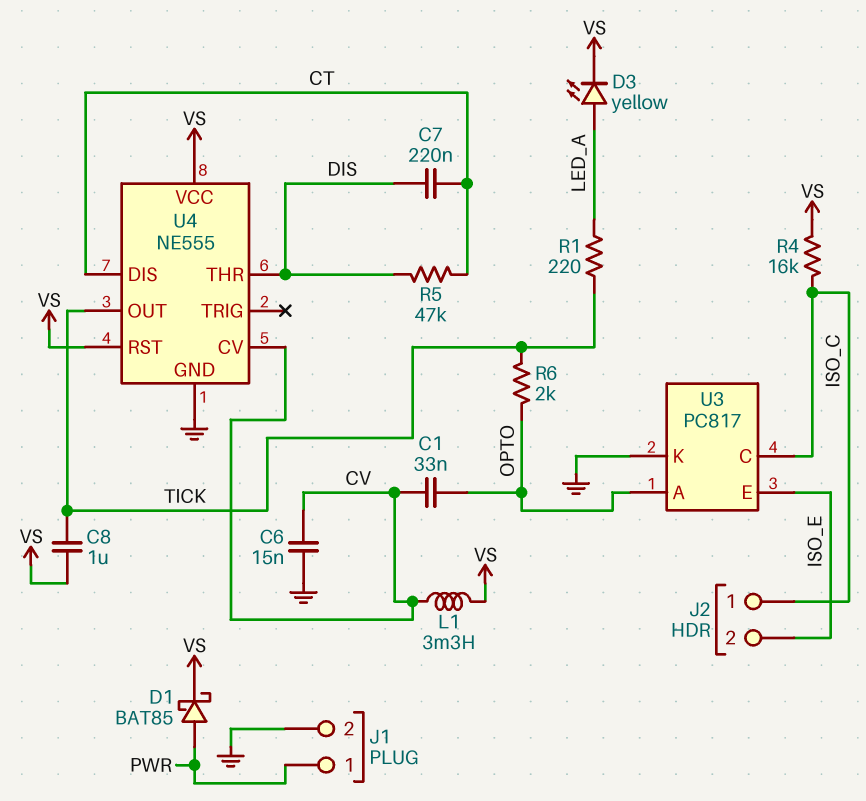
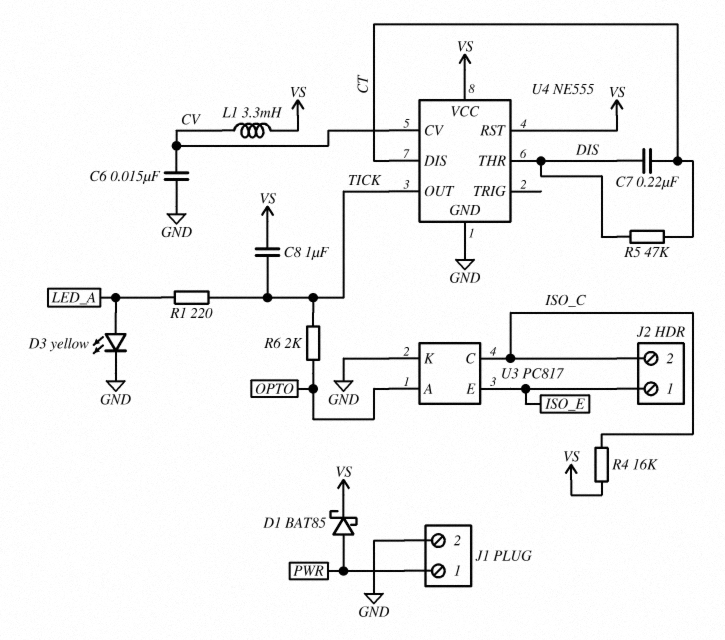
C1: 33nF (CV, OPTO) -> none
D3: LED yellow (A LED_A, K VS) -> LED yellow (A LED_A, K GND)
J2 pin 1: ISO_C -> ISO_E
J2 pin 2: ISO_E -> ISO_C

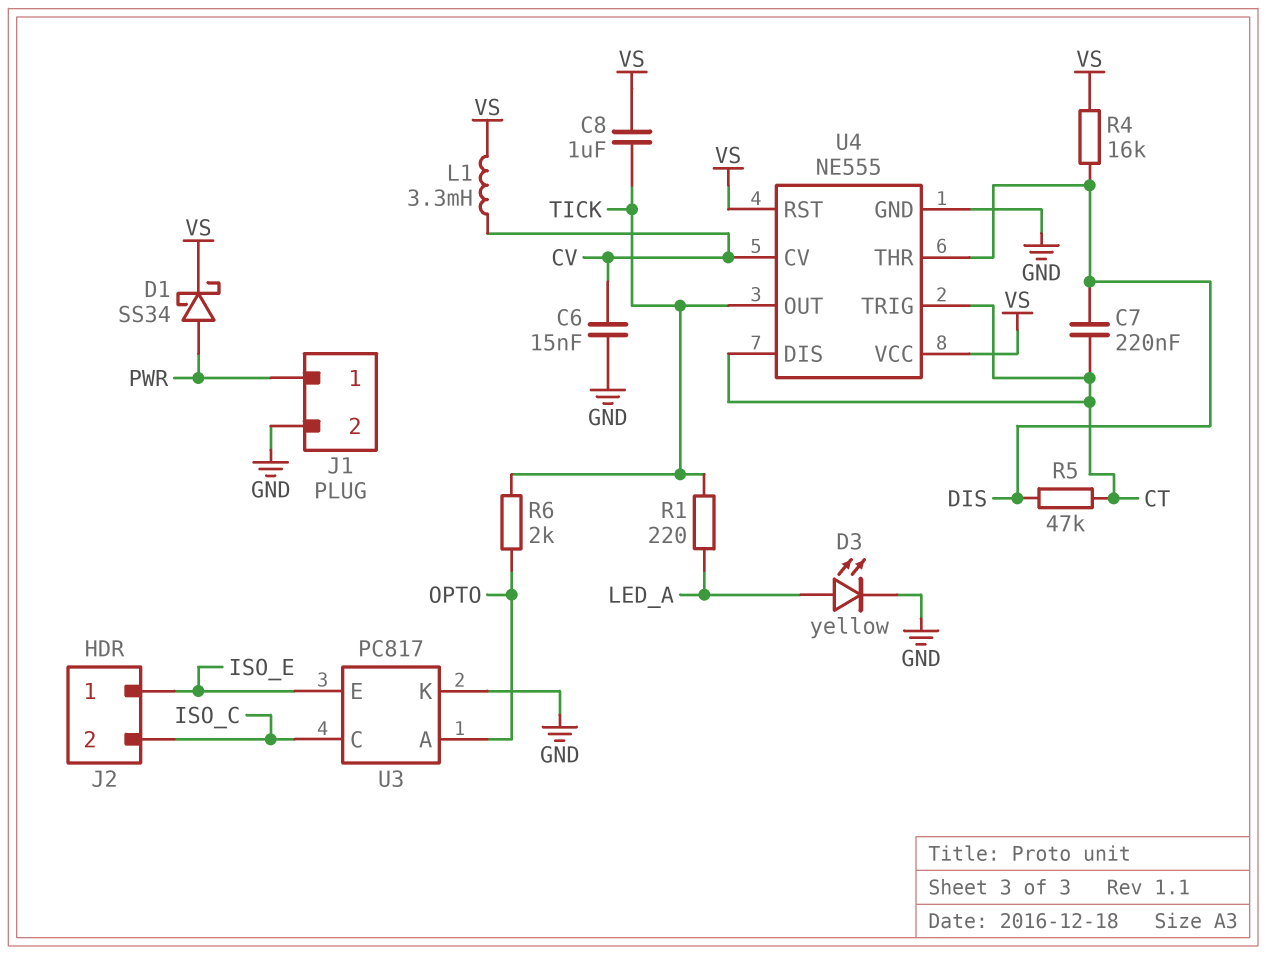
D1: schottky BAT85 (A PWR, K VS) -> schottky SS34 (A PWR, K VS)
R4: 16k (ISO_C, VS) -> 16k (DIS, VS)
U4 pin TRIG: none -> CT

